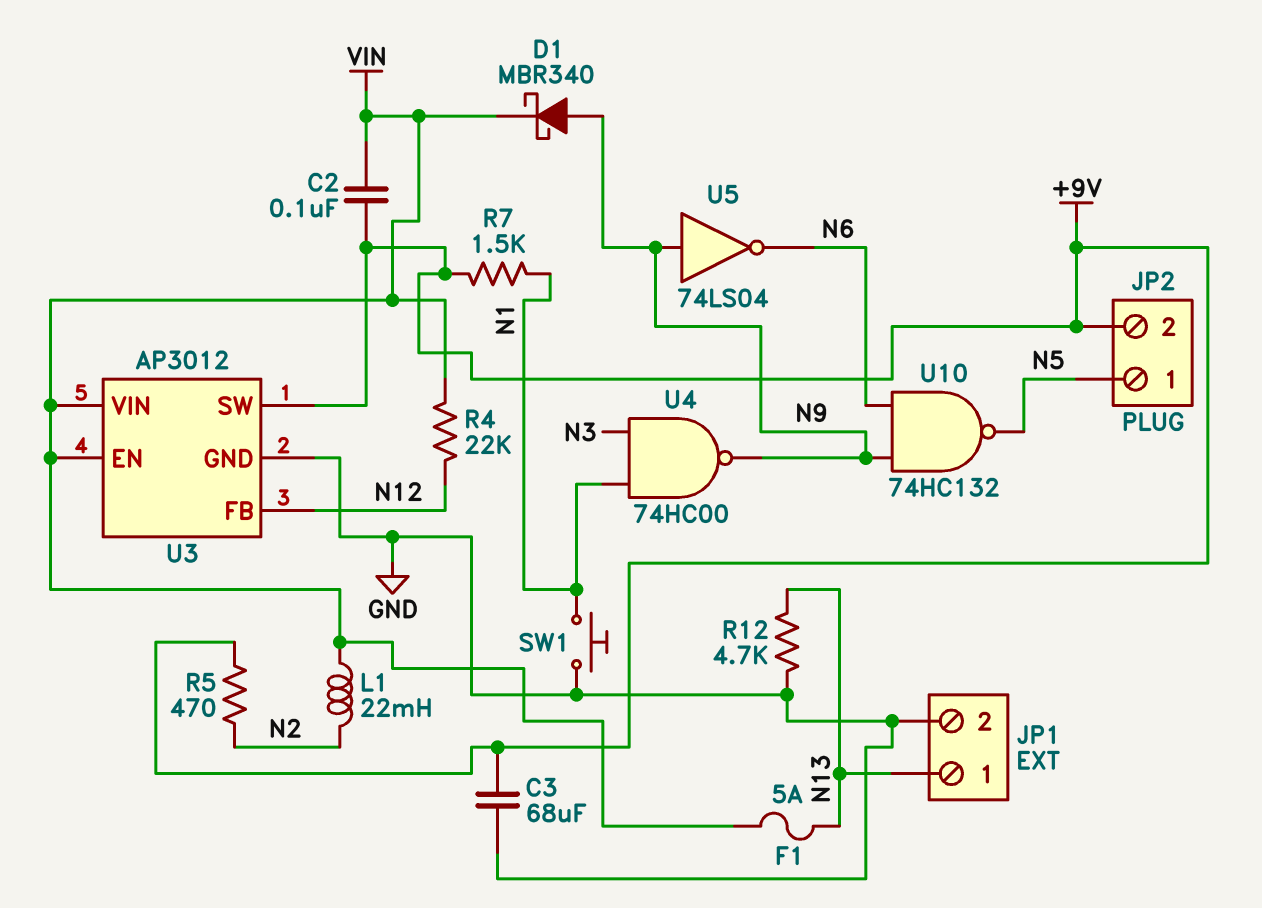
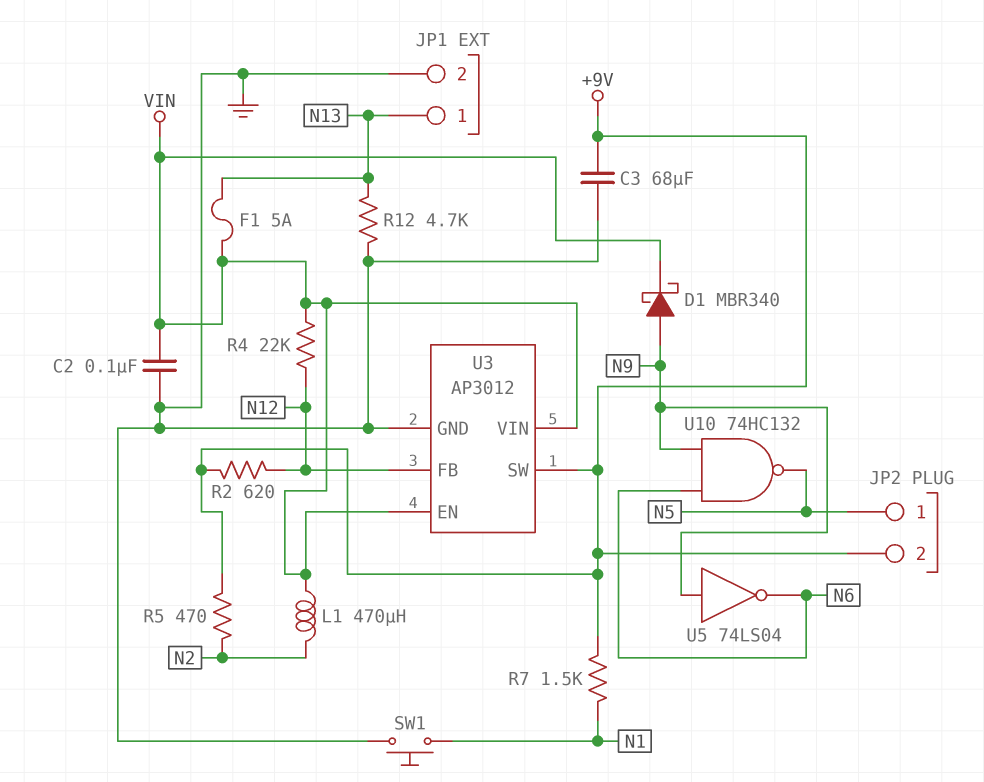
C2: 100nF (+9V, VIN) -> 100nF (GND, VIN)
L1: 22mH (N2, VIN) -> 470uH (N2, VIN)
R2: none -> 620 (+9V, N12)
U4: NAND 74HC00 (in N1, in N3, out N9) -> none

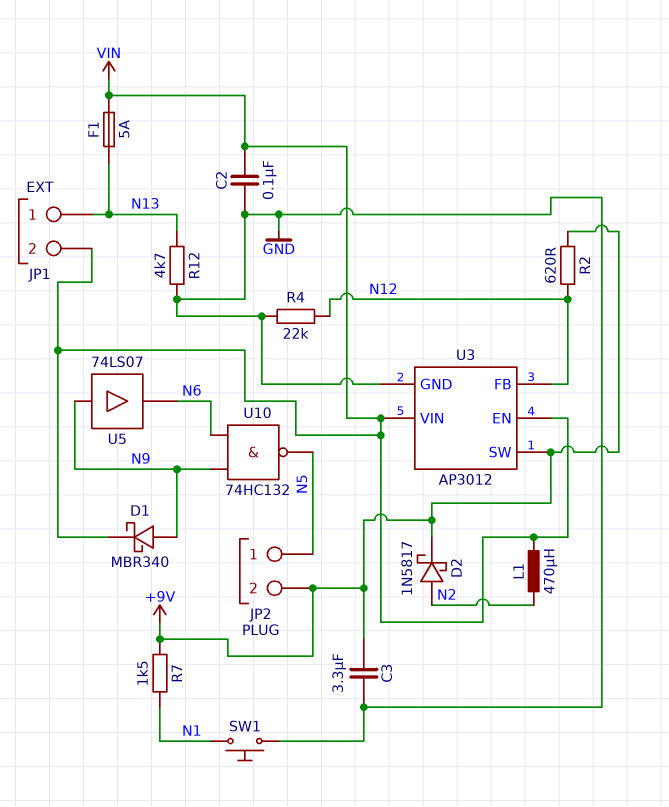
C3: 68uF (+9V, GND) -> 3.3uF (+9V, GND)
D2: none -> schottky 1N5817 (A N2, K +9V)
JP1 pin 2: GND -> VIN
R4: 22k (N12, VIN) -> 22k (GND, N12)
R5: 470 (+9V, N2) -> none
U5: NOT 74LS04 (in N9, out N6) -> buffer 74LS07 (in N9, out N6)

